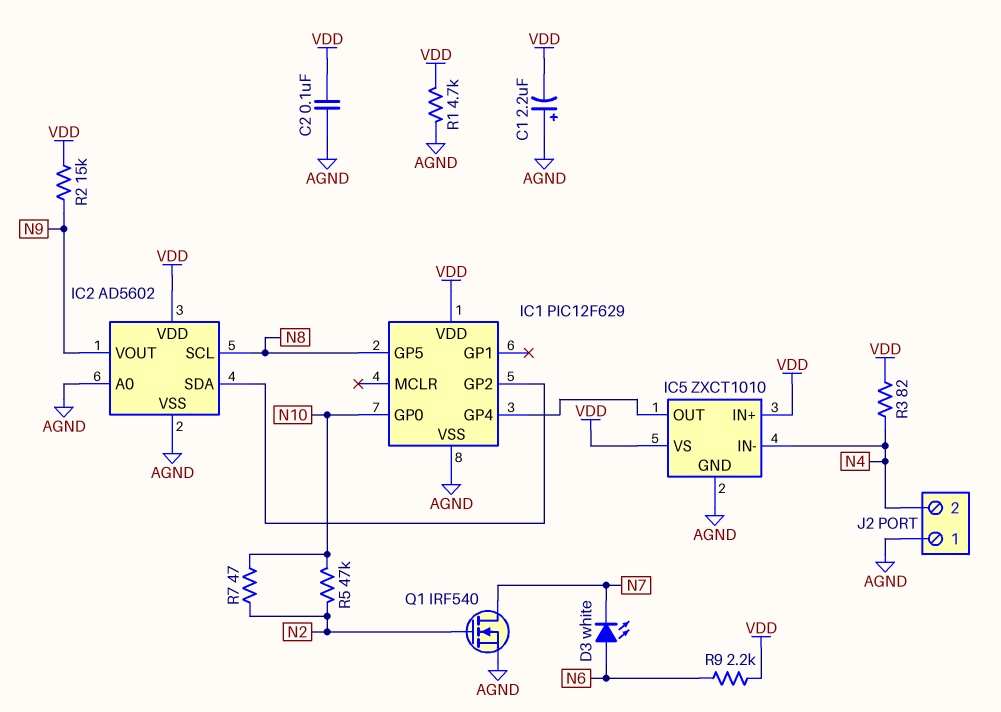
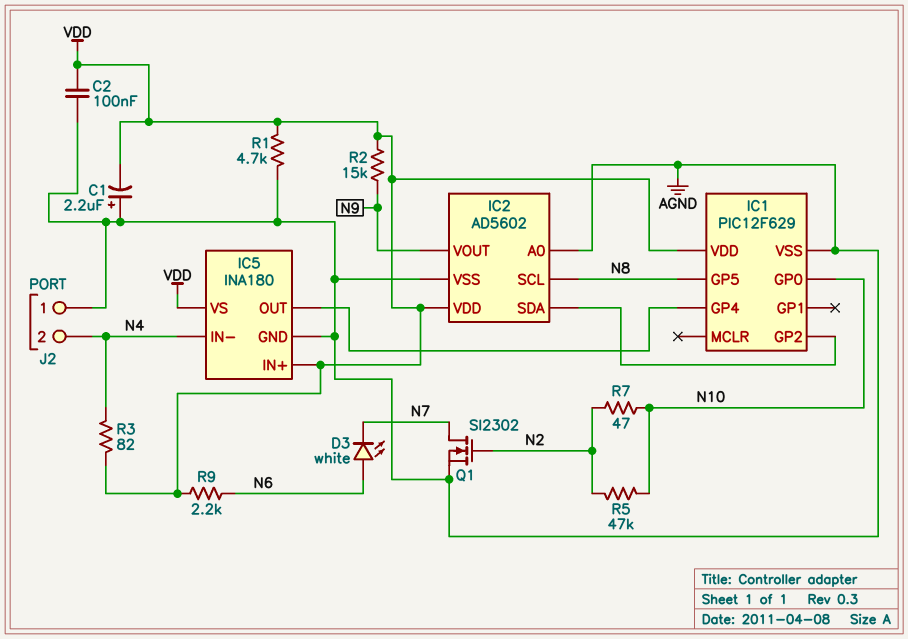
IC5: ZXCT1010 -> INA180
Q1: NMOS IRF540 (G N2, D N7, S AGND) -> NMOS SI2302 (G N2, D N7, S AGND)

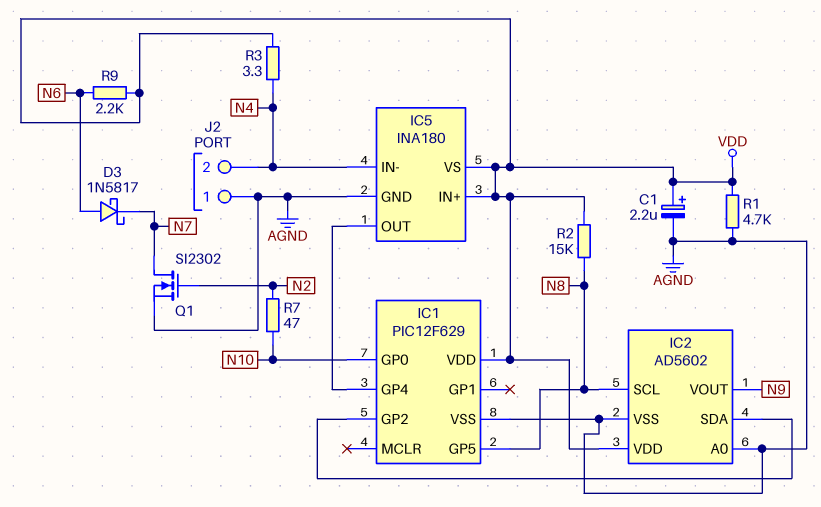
C1: 2.2uF (plus AGND, minus VDD) -> 2.2uF (plus VDD, minus AGND)
C2: 100nF (AGND, VDD) -> none
D3: LED white (A N6, K N7) -> schottky 1N5817 (A N6, K N7)
R2: 15k (N9, VDD) -> 15k (N8, VDD)
R3: 82 (N4, VDD) -> 3.3 (N4, VDD)
R5: 47k (N2, N10) -> none

